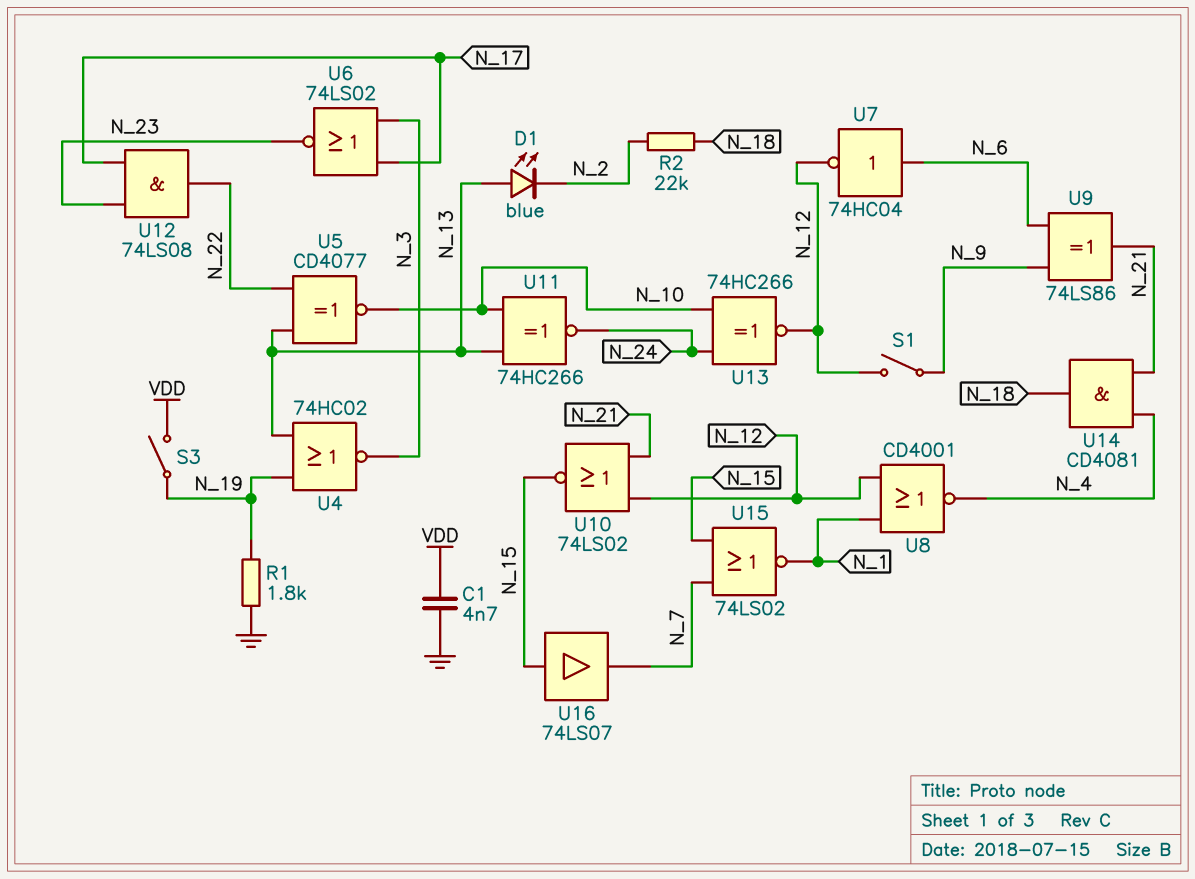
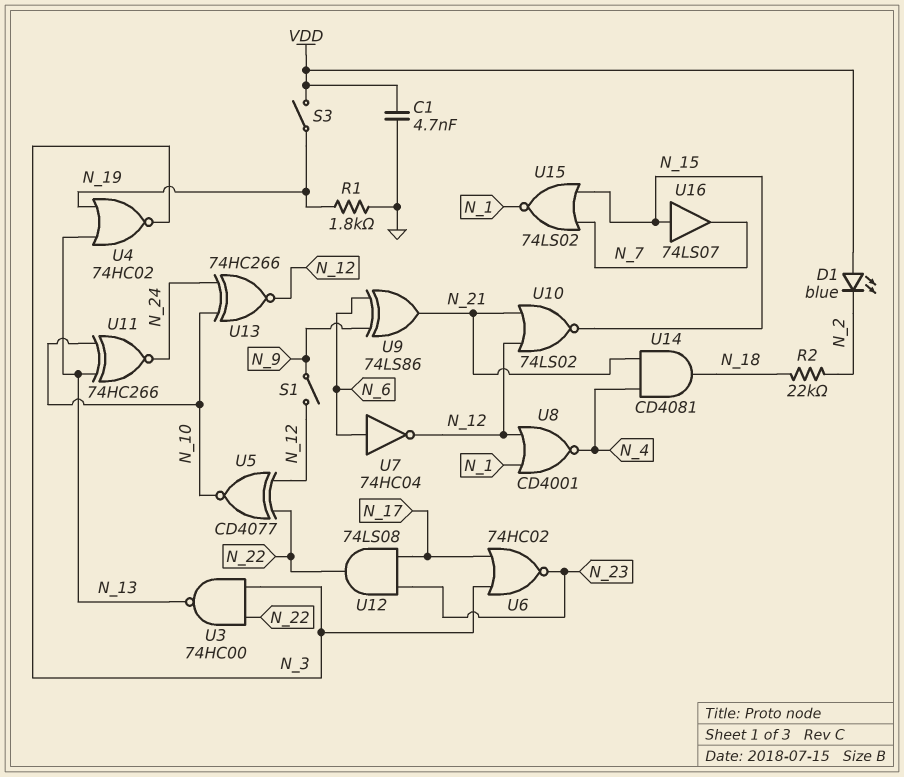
D1: LED blue (A N_13, K N_2) -> LED blue (A VDD, K N_2)
U3: none -> NAND 74HC00 (in N_3, in N_22, out N_13)
U5: XNOR CD4077 (in N_13, in N_22, out N_10) -> XNOR CD4077 (in N_12, in N_22, out N_10)
U6: NOR 74LS02 (in N_3, in N_17, out N_23) -> NOR 74HC02 (in N_3, in N_17, out N_23)

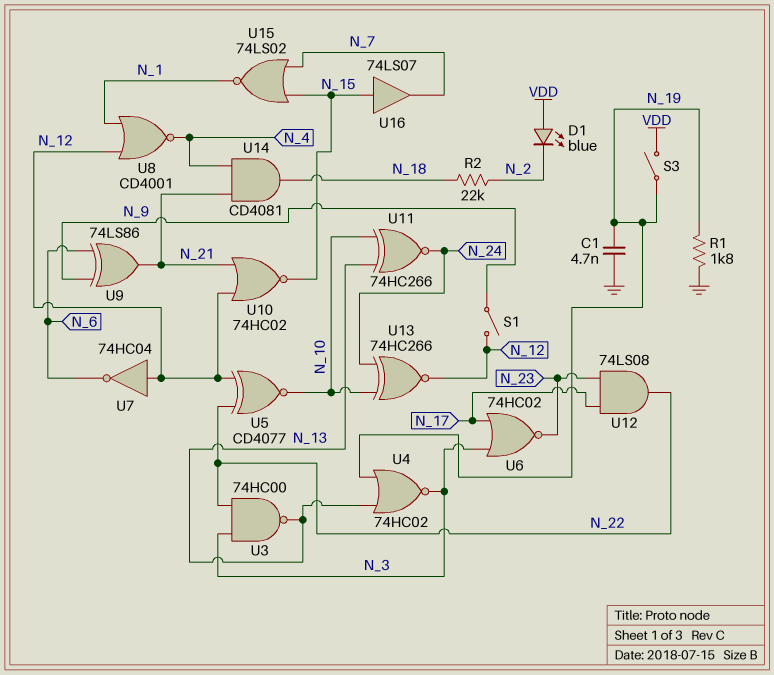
C1: 4.7nF (GND, VDD) -> 4.7nF (GND, N_19)
U7: NOT 74HC04 (in N_6, out N_12) -> NOT 74HC04 (in N_12, out N_6)
U10: NOR 74LS02 (in N_12, in N_21, out N_15) -> NOR 74HC02 (in N_12, in N_21, out N_15)

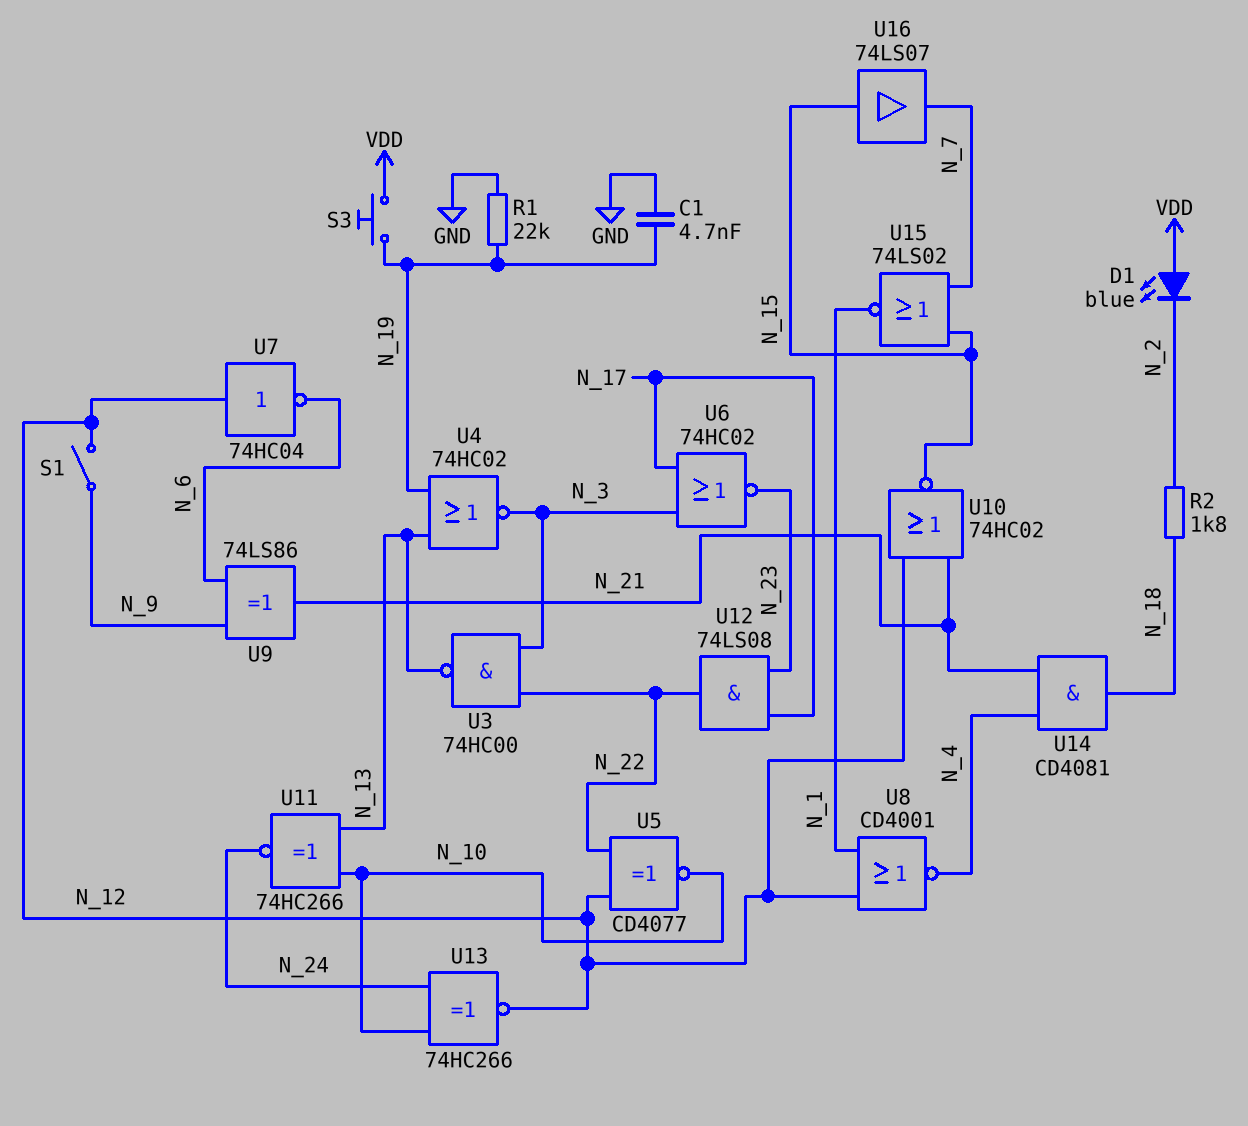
R1: 1.8k (GND, N_19) -> 22k (GND, N_19)
R2: 22k (N_2, N_18) -> 1.8k (N_2, N_18)
S3: switch (N_19, VDD) -> button (N_19, VDD)

